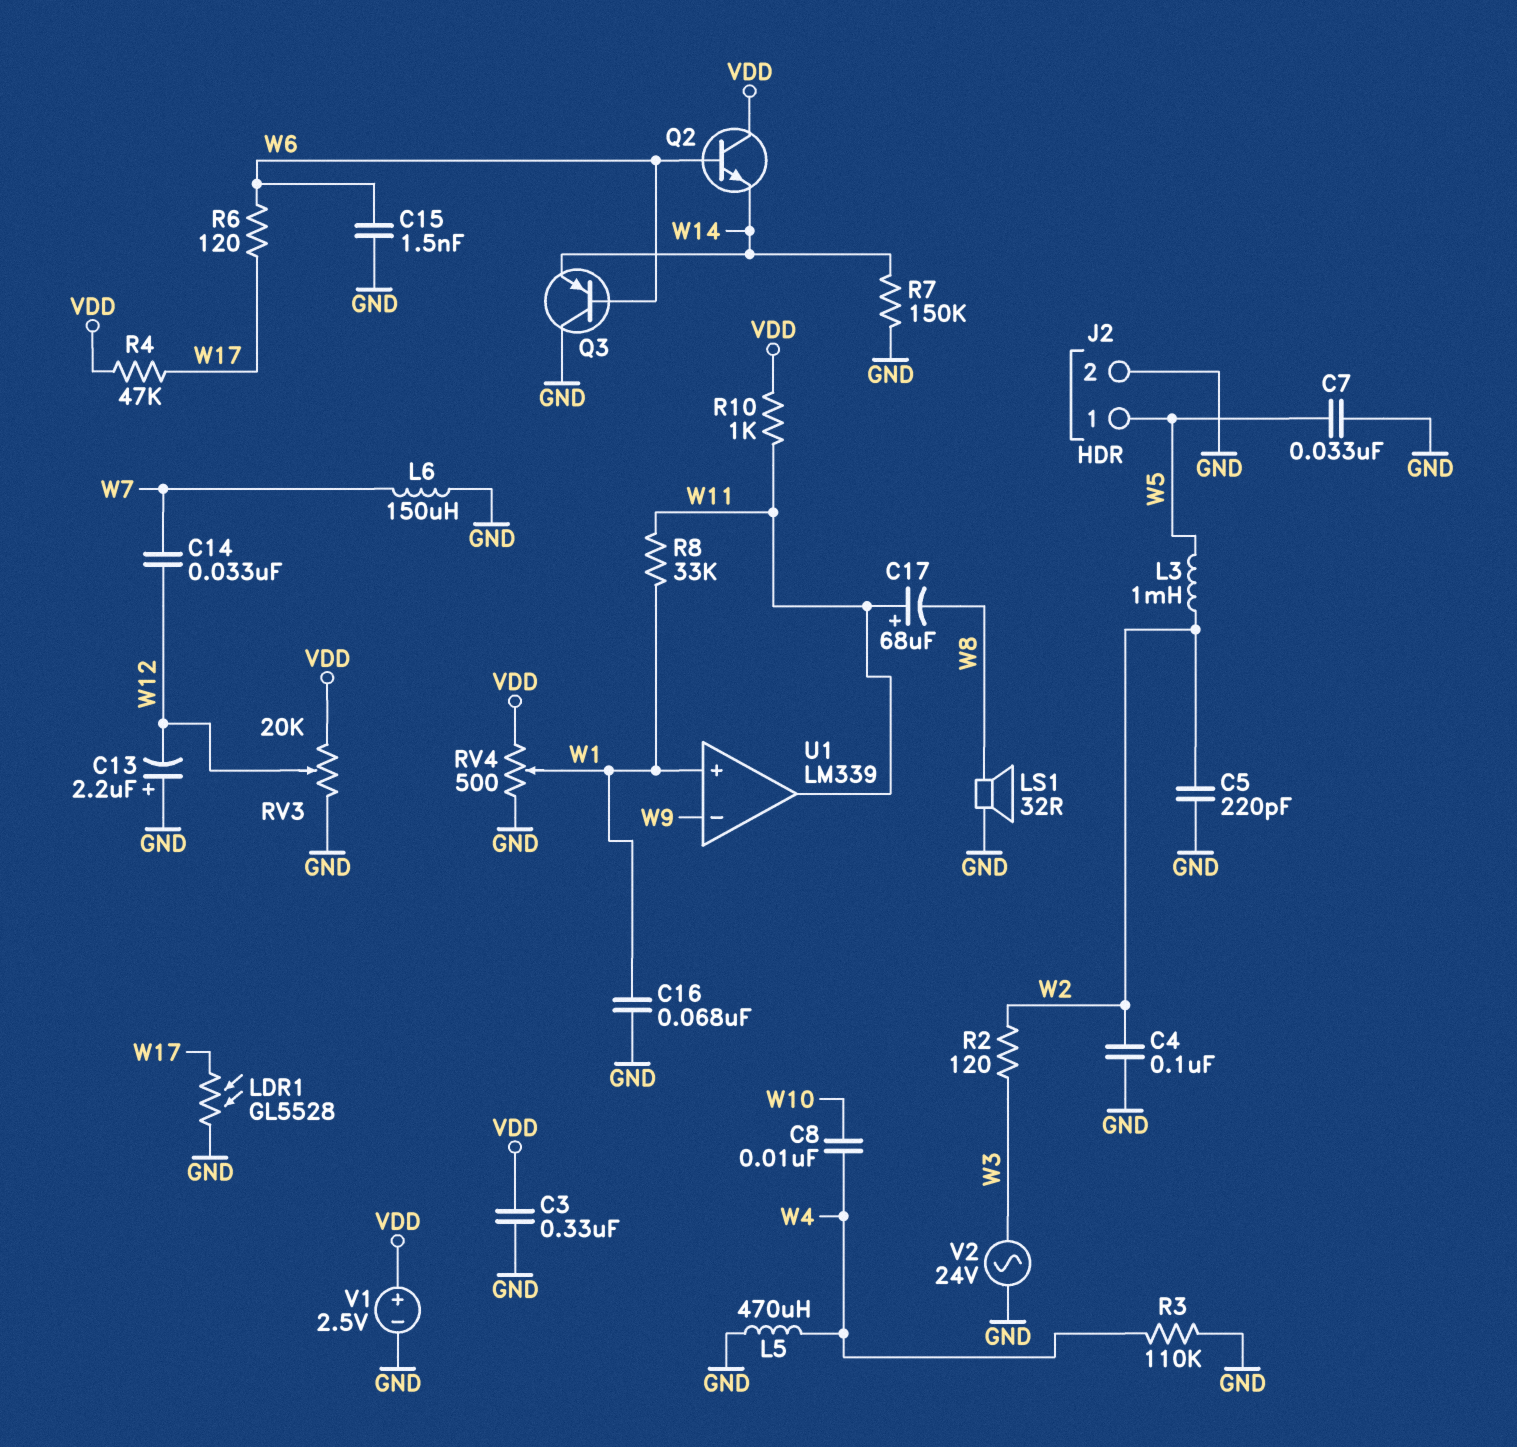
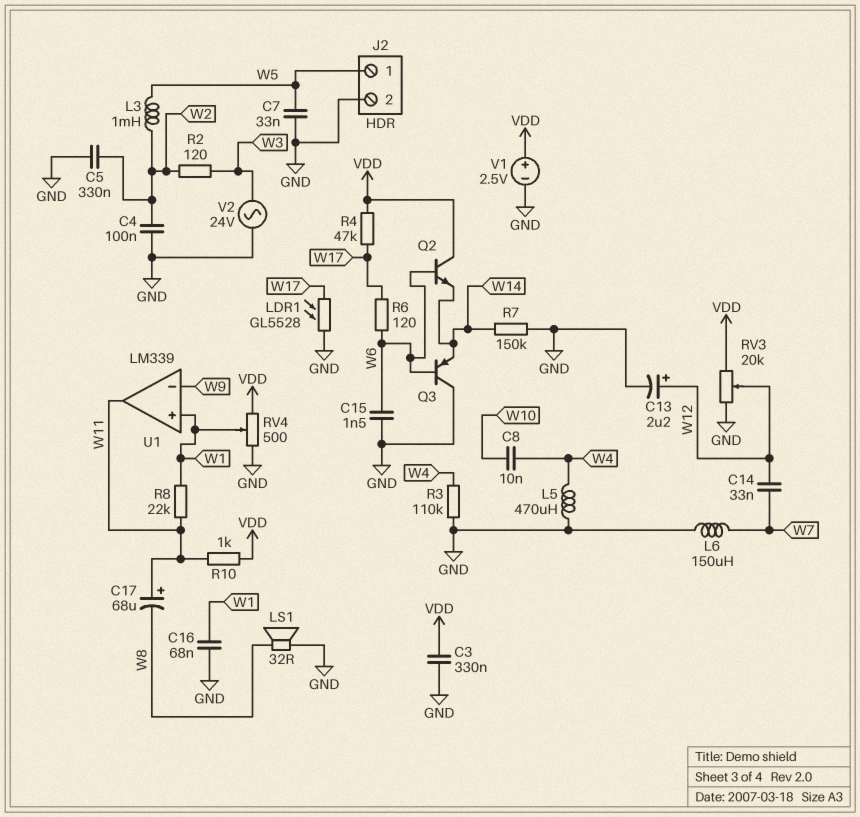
C5: 220pF (GND, W2) -> 330nF (GND, W2)
C13: 2.2uF (plus GND, minus W12) -> 2.2uF (plus W12, minus GND)
R8: 33k (W1, W11) -> 22k (W1, W11)

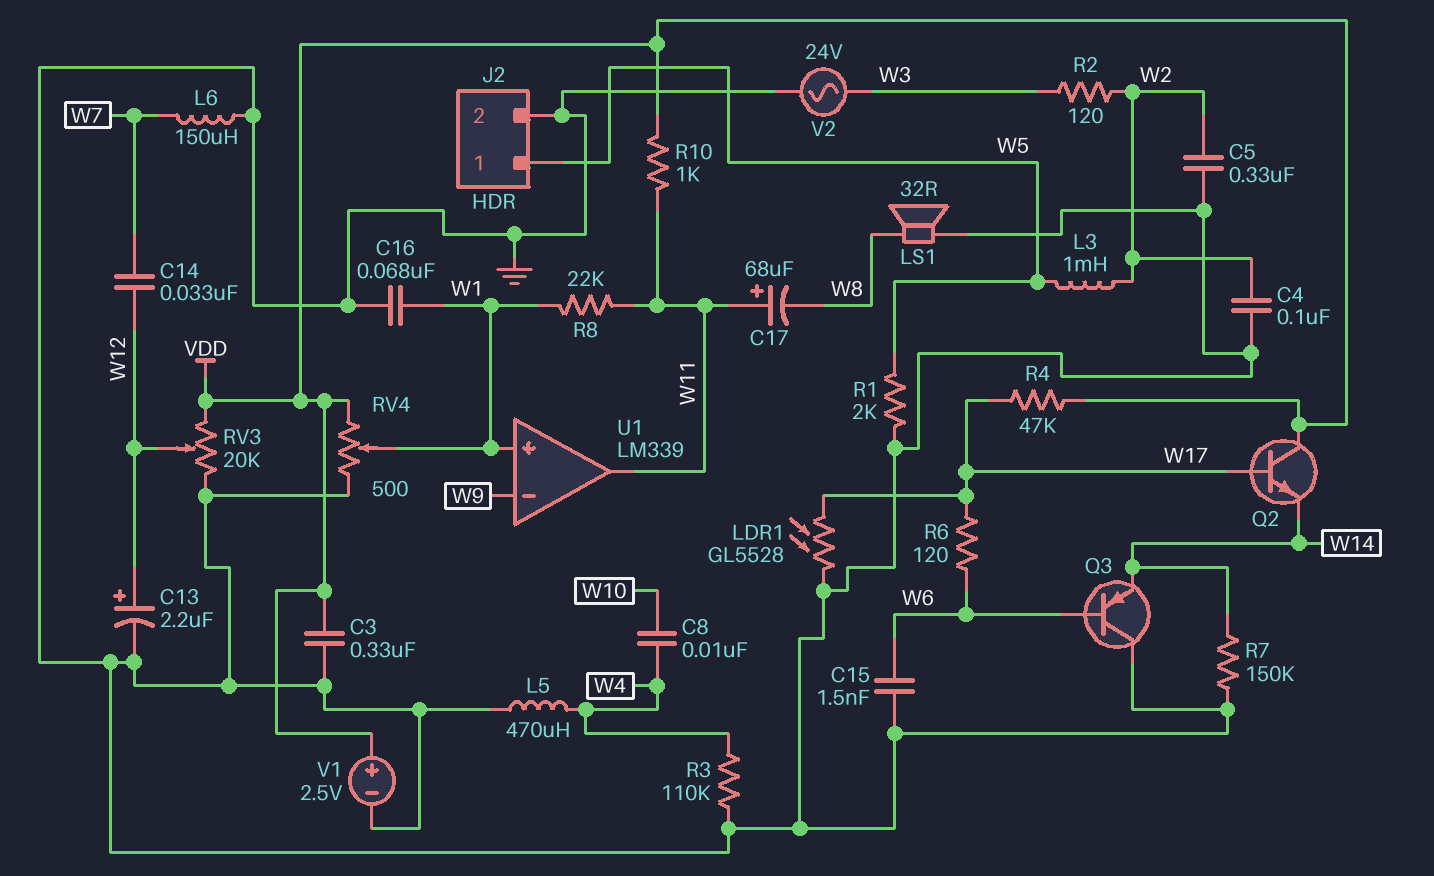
C7: 33nF (GND, W5) -> none
Q2: NPN (B W6, C VDD, E W14) -> NPN (B W17, C VDD, E W14)
R1: none -> 2k (GND, W5)

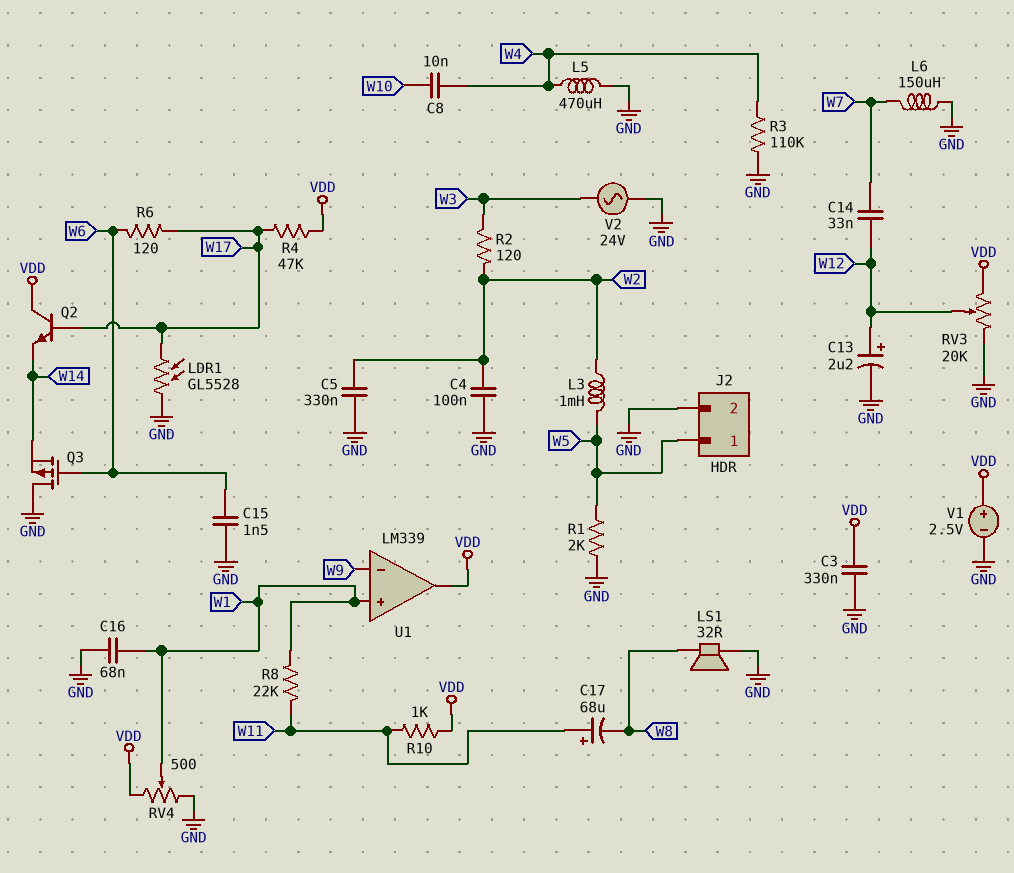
Q3: PNP (B W6, C GND, E W14) -> PMOS (G W6, D GND, S W14)
R7: 150k (GND, W14) -> none
U1 pin out: W11 -> VDD

